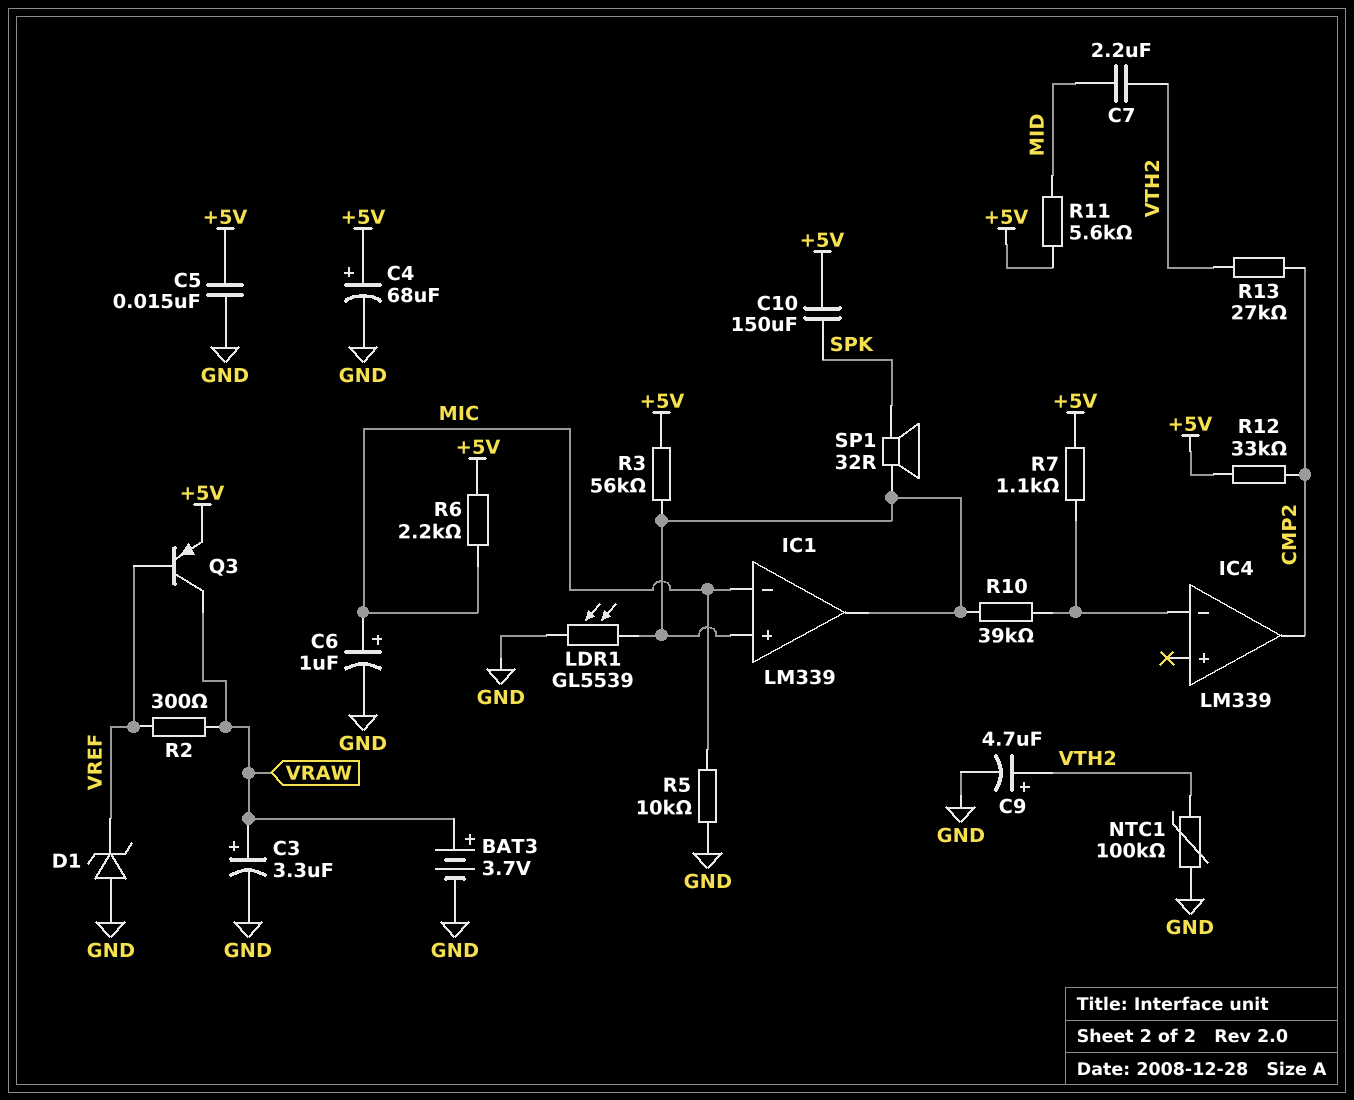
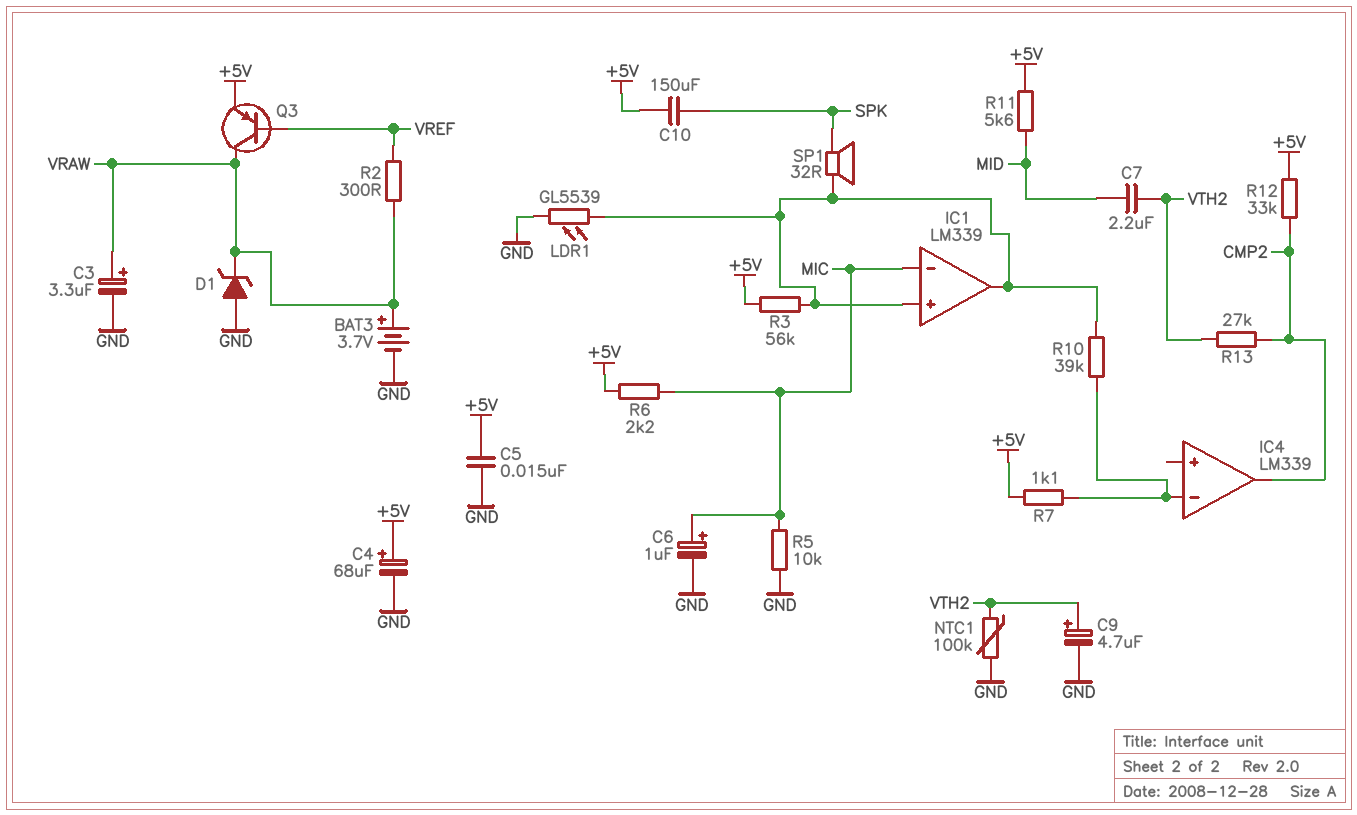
D1: zener (A GND, K VREF) -> zener (A GND, K VRAW)

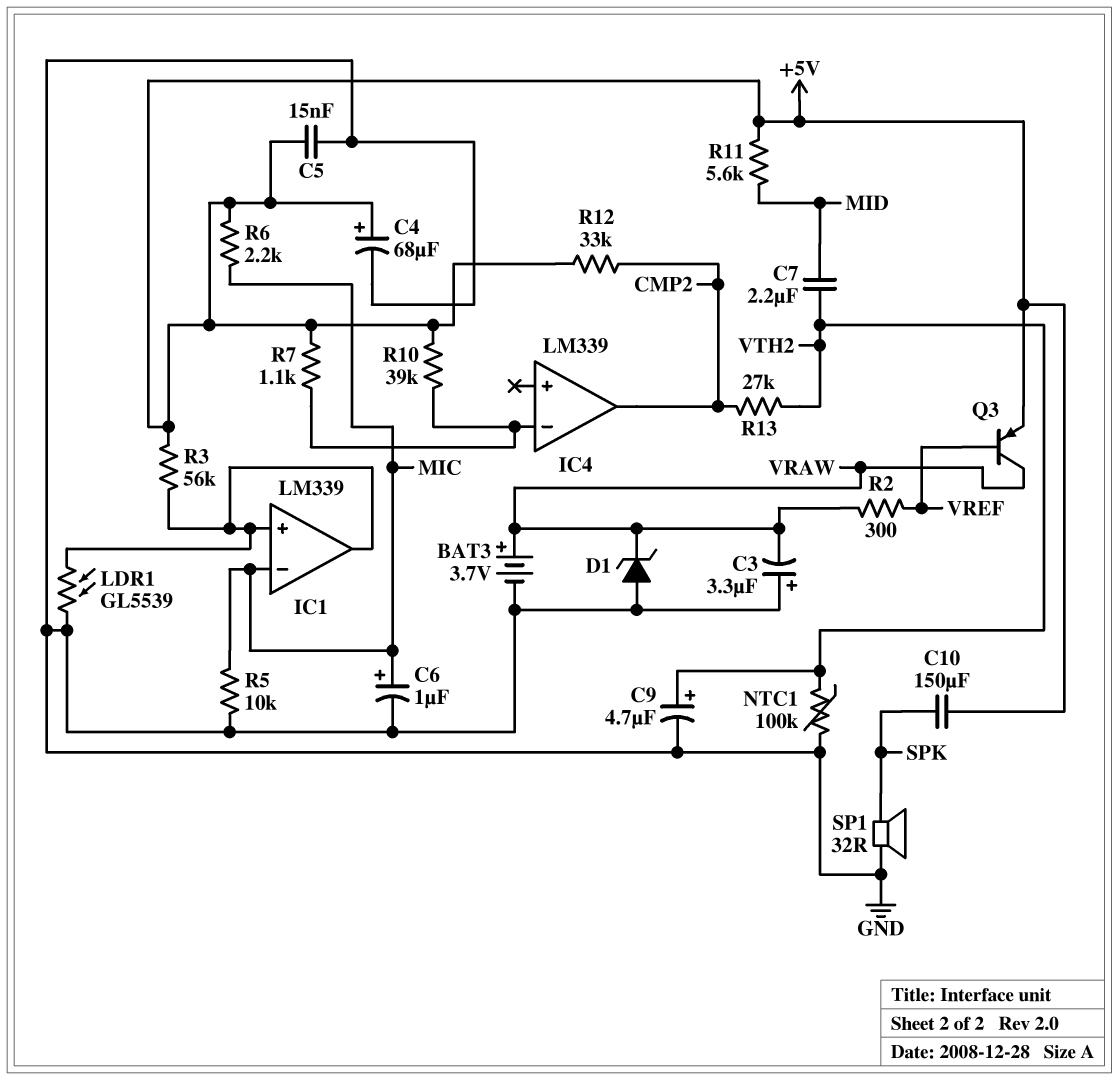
C3: 3.3uF (plus VRAW, minus GND) -> 3.3uF (plus GND, minus VRAW)
R10: 39k (IC1/in+, IC4/in-) -> 39k (+5V, IC4/in-)
SP1: speaker 32R (IC1/in+, SPK) -> speaker 32R (GND, SPK)

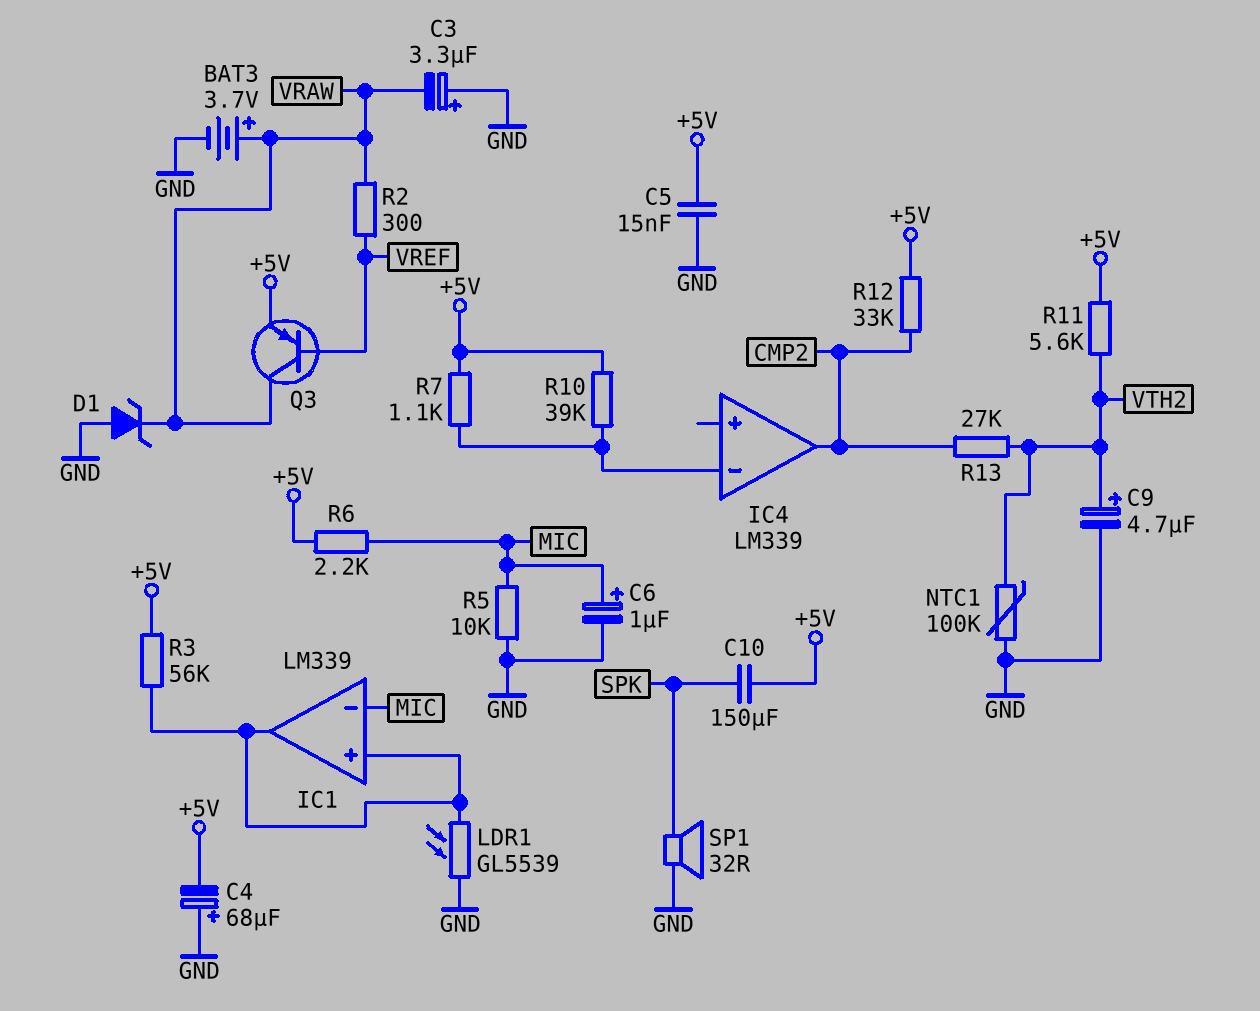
C4: 68uF (plus +5V, minus GND) -> 68uF (plus GND, minus +5V)
C7: 2.2uF (MID, VTH2) -> none
R11: 5.6k (+5V, MID) -> 5.6k (+5V, VTH2)

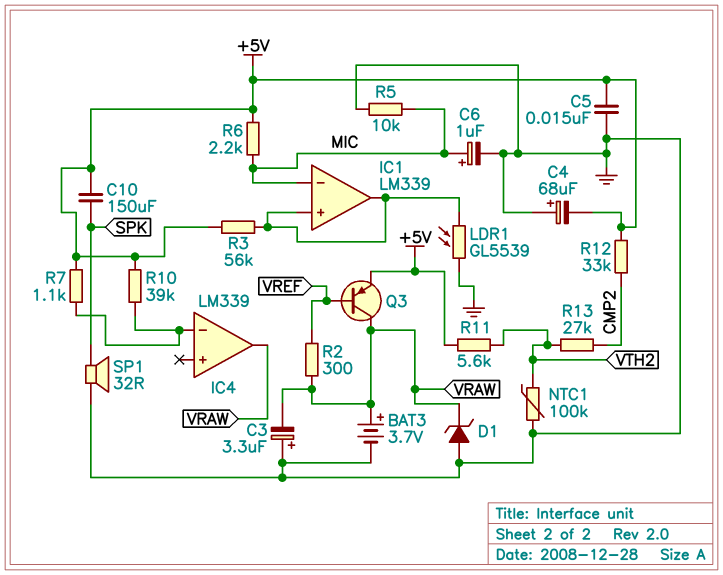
C9: 4.7uF (plus VTH2, minus GND) -> none
IC4 pin out: CMP2 -> VRAW

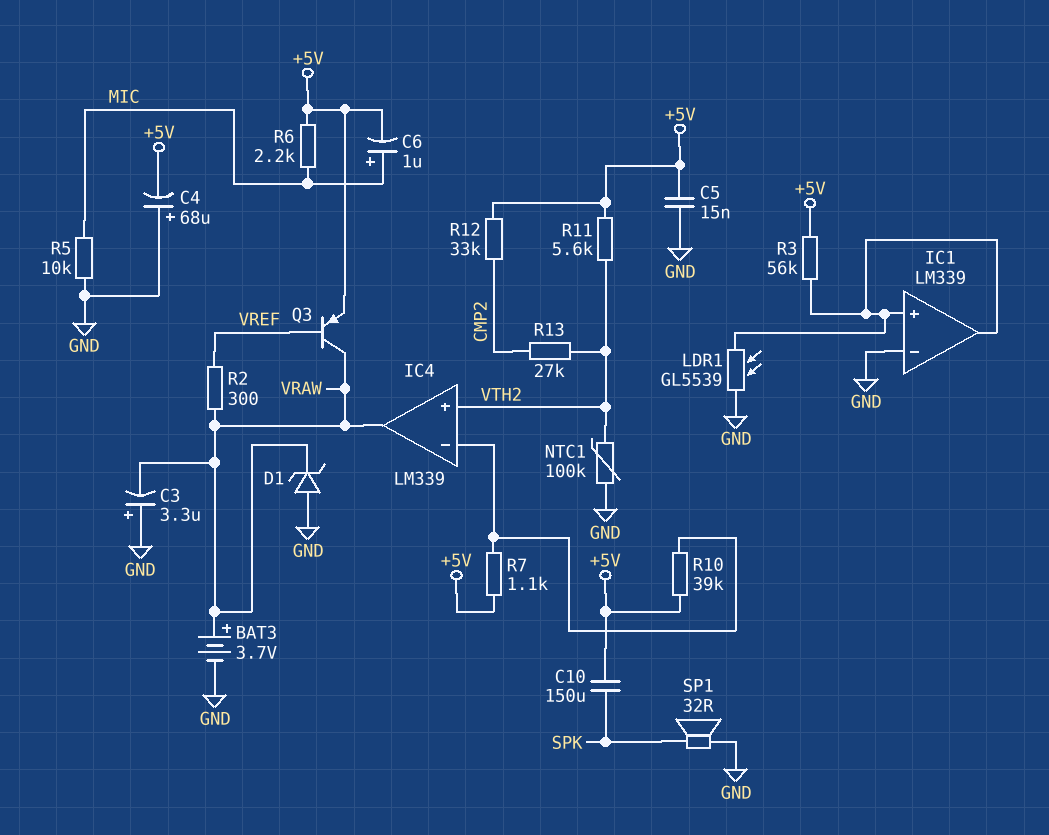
C6: 1uF (plus MIC, minus GND) -> 1uF (plus MIC, minus +5V)
IC1 pin in-: MIC -> GND
IC4 pin in+: none -> VTH2

